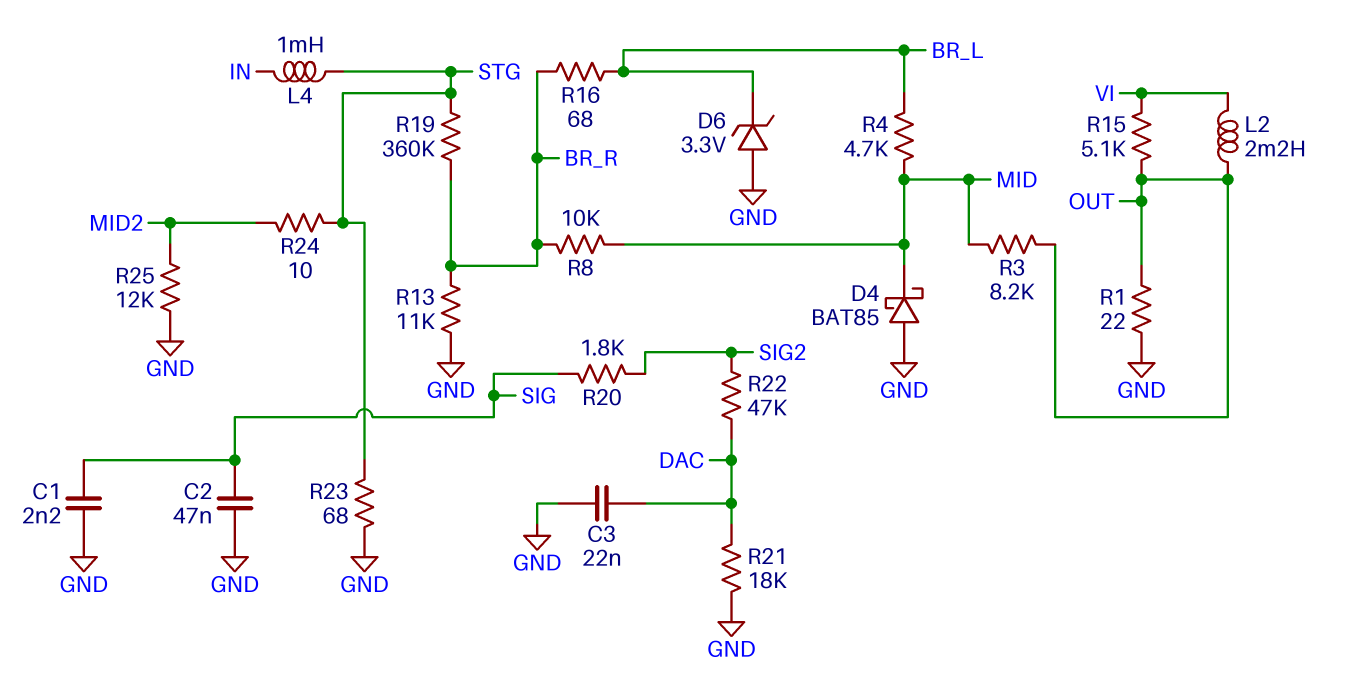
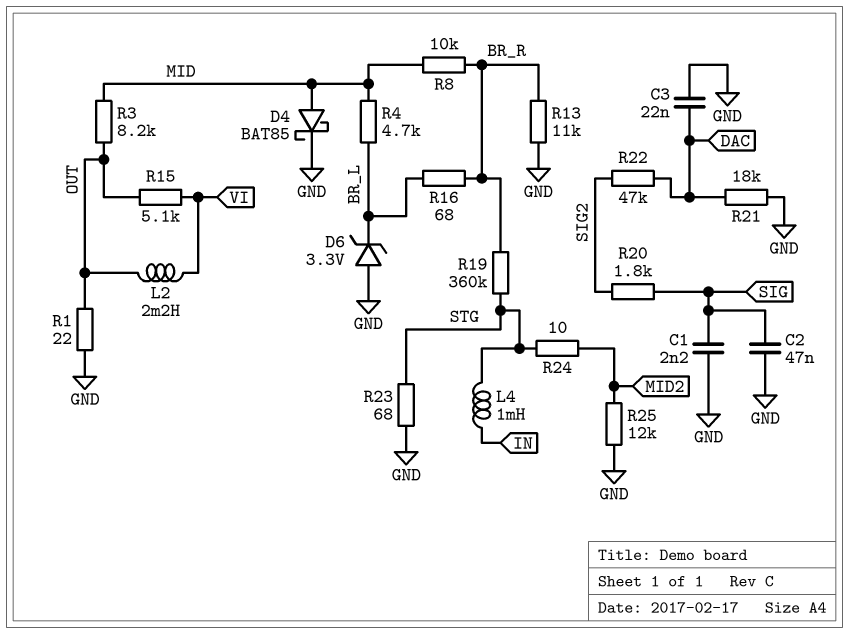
D4: schottky BAT85 (A GND, K MID) -> schottky BAT85 (A MID, K GND)

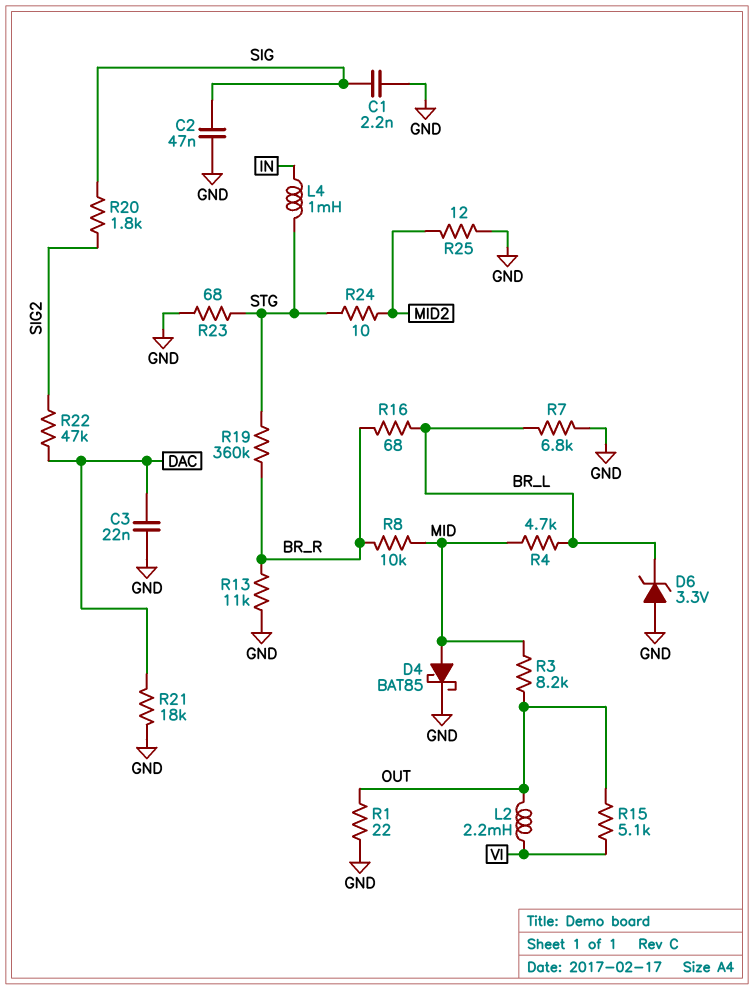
R7: none -> 6.8k (BR_L, GND)
R25: 12k (GND, MID2) -> 12 (GND, MID2)

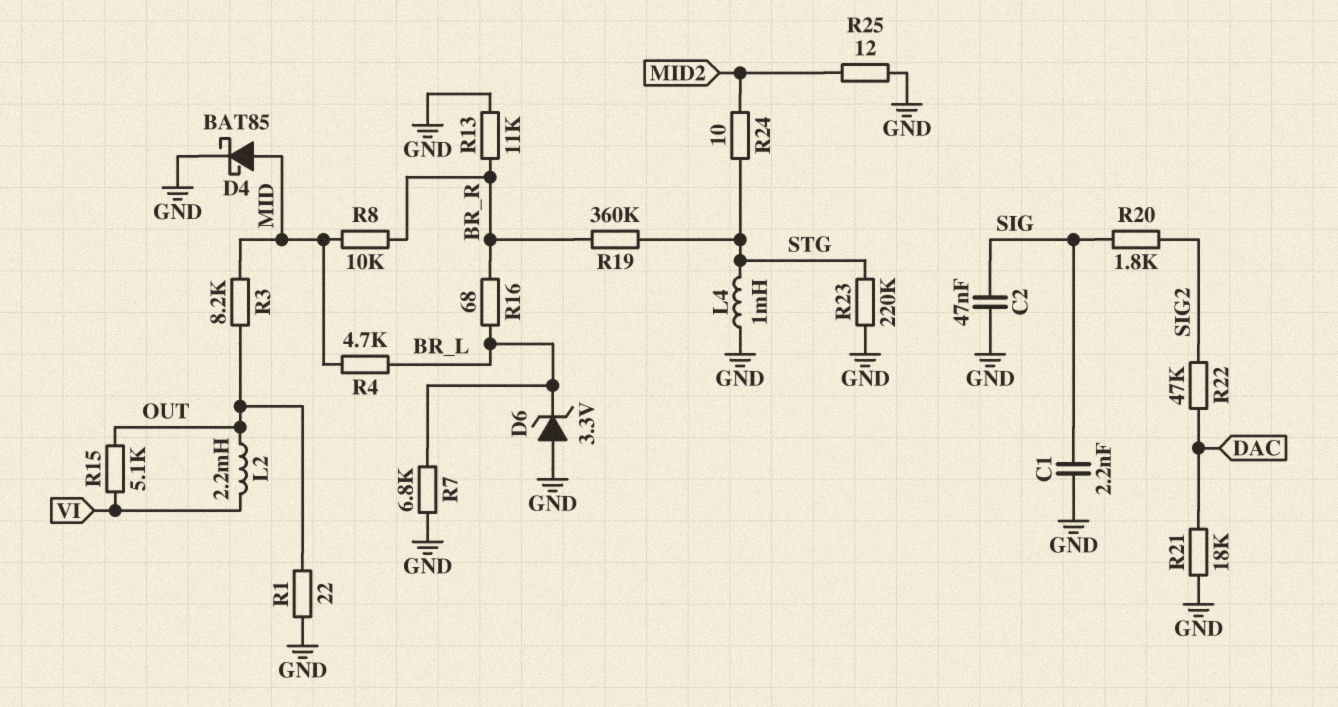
C3: 22nF (DAC, GND) -> none
L4: 1mH (IN, STG) -> 1mH (GND, STG)
R23: 68 (GND, STG) -> 220k (GND, STG)

